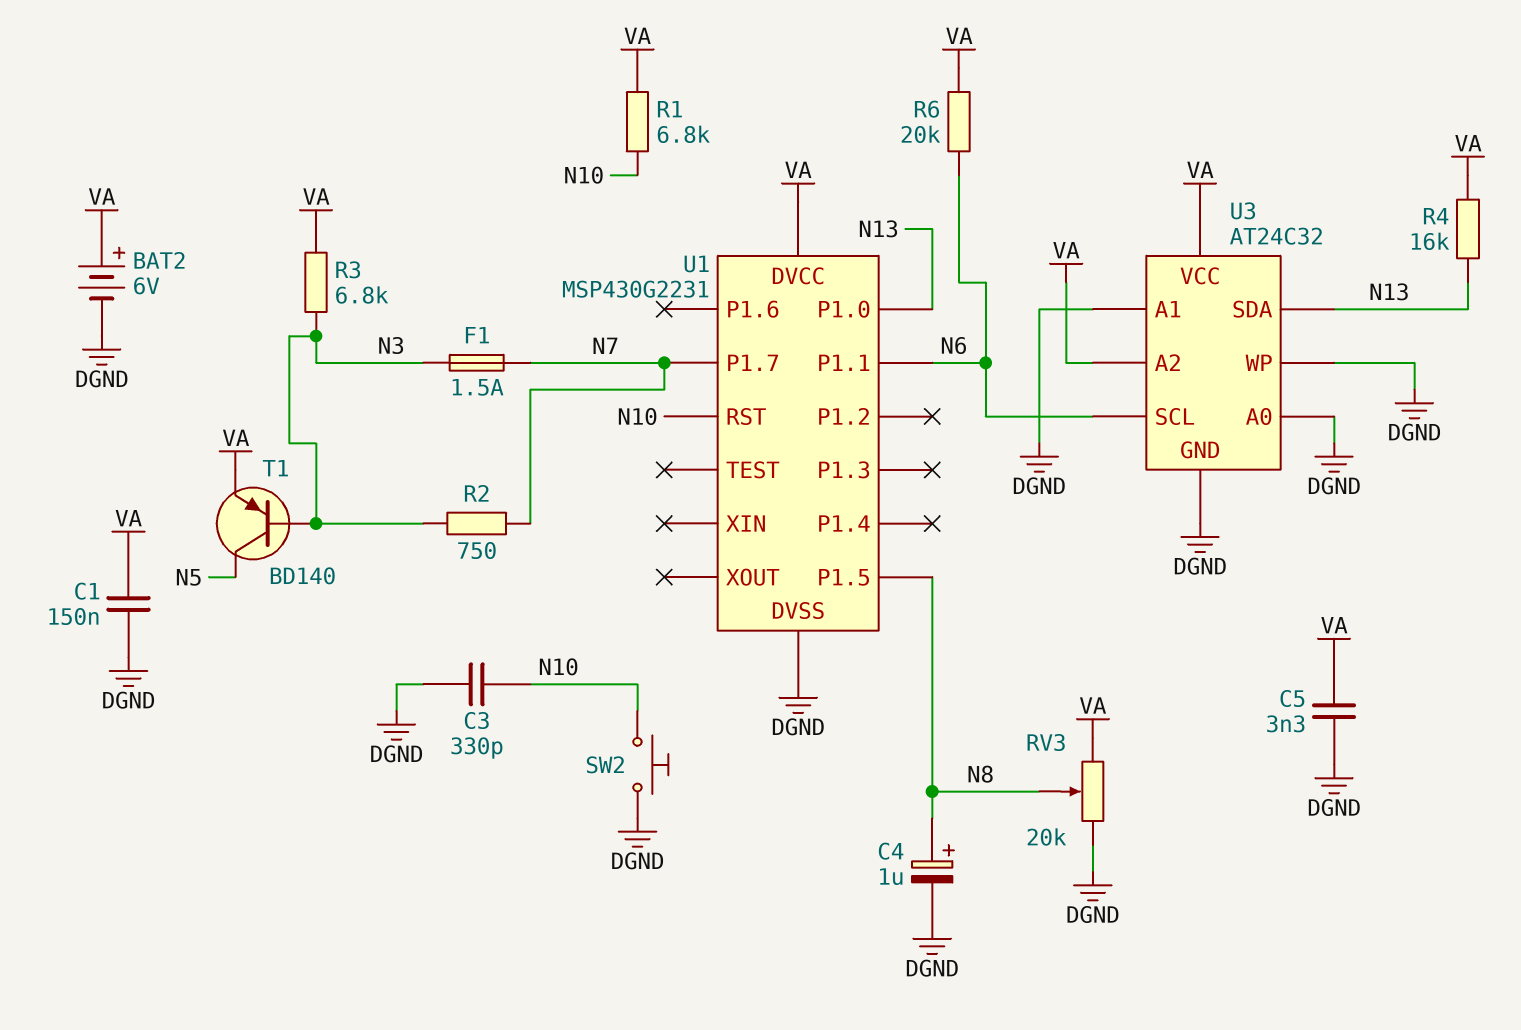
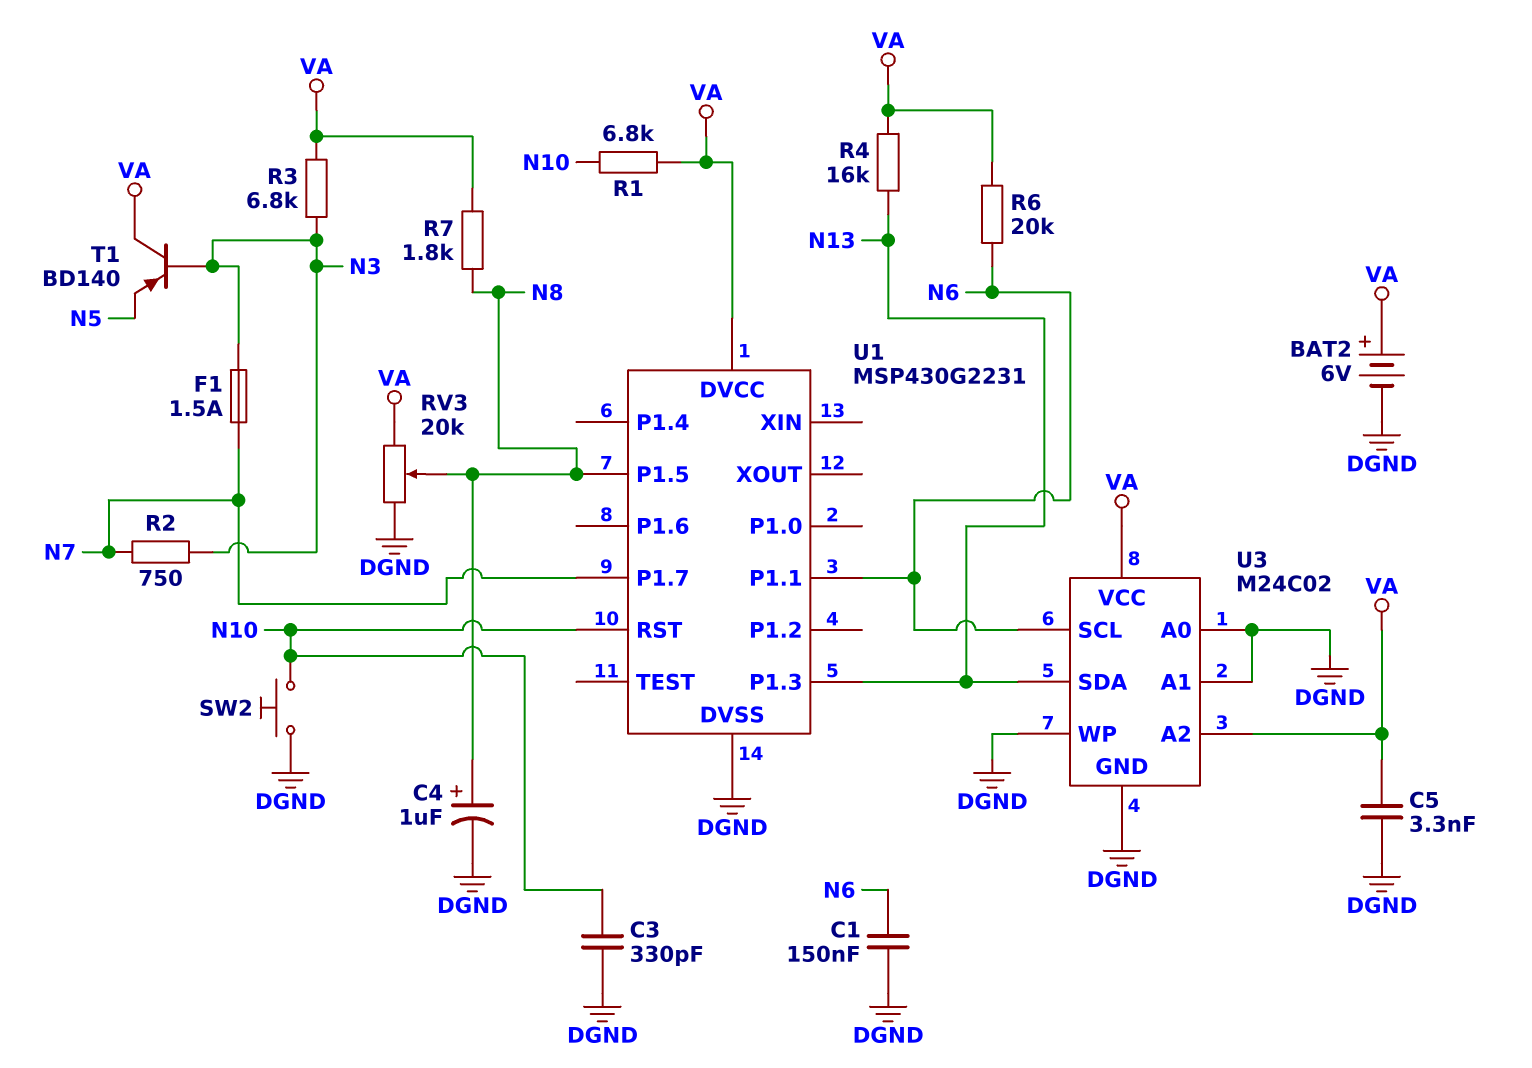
C1: 150nF (DGND, VA) -> 150nF (DGND, N6)
R7: none -> 1.8k (N8, VA)
T1: PNP BD140 (B N3, C N5, E VA) -> PNP BD140 (B N3, C VA, E N5)
U1 pin P1.0: N13 -> none
U1 pin P1.3: none -> N13
U3: AT24C32 -> M24C02

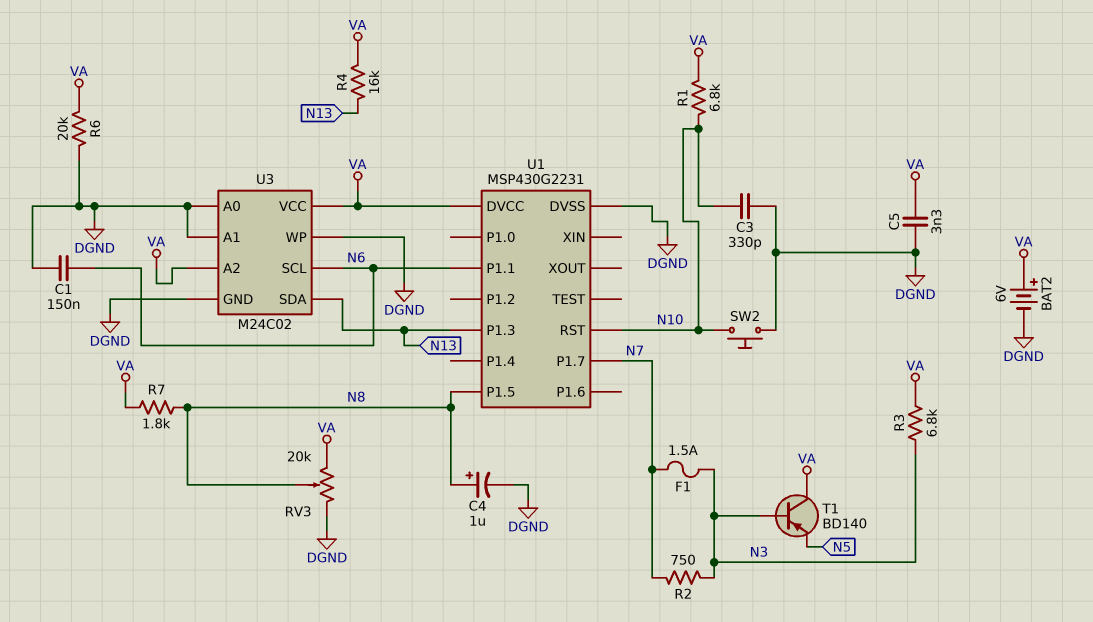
R6: 20k (N6, VA) -> 20k (DGND, VA)

